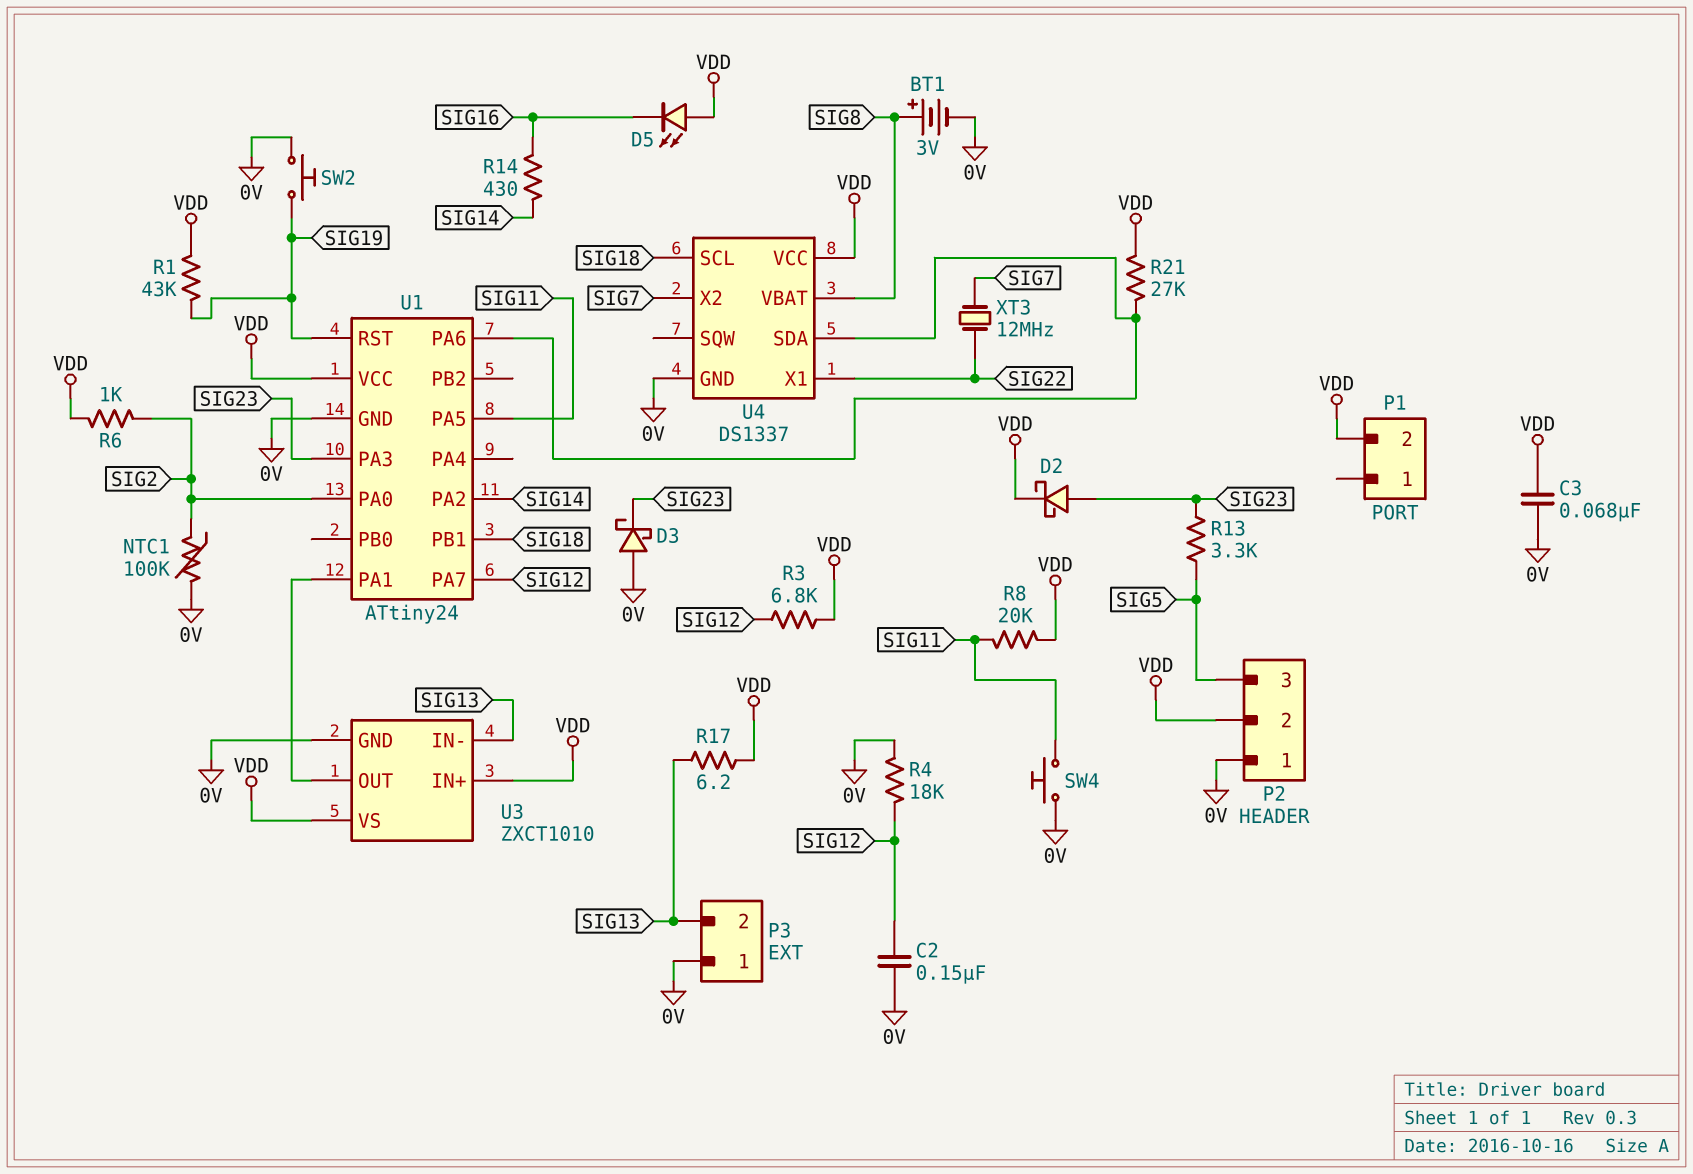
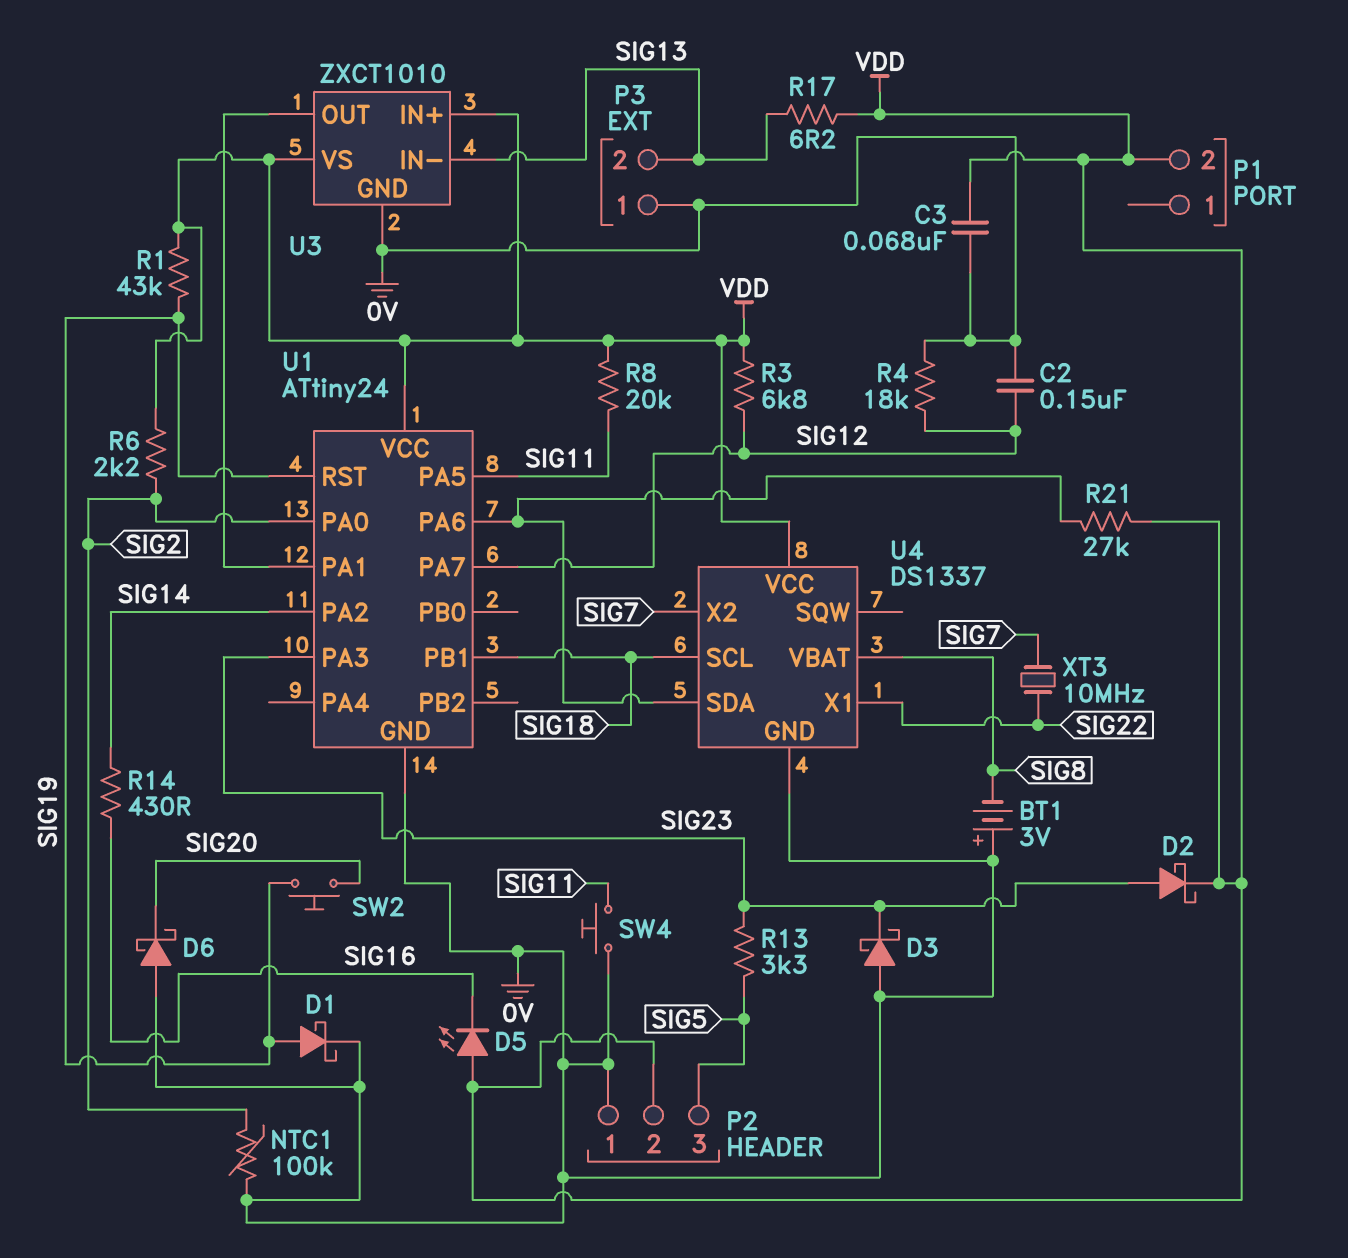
BT1: 3V (plus SIG8, minus 0V) -> 3V (plus 0V, minus SIG8)
D1: none -> schottky (A SIG19, K 0V)
D6: none -> schottky (A 0V, K SIG20)
R6: 1k (SIG2, VDD) -> 2.2k (SIG2, VDD)
SW2: button (0V, SIG19) -> button (SIG19, SIG20)
XT3: 12MHz (SIG7, SIG22) -> 10MHz (SIG7, SIG22)

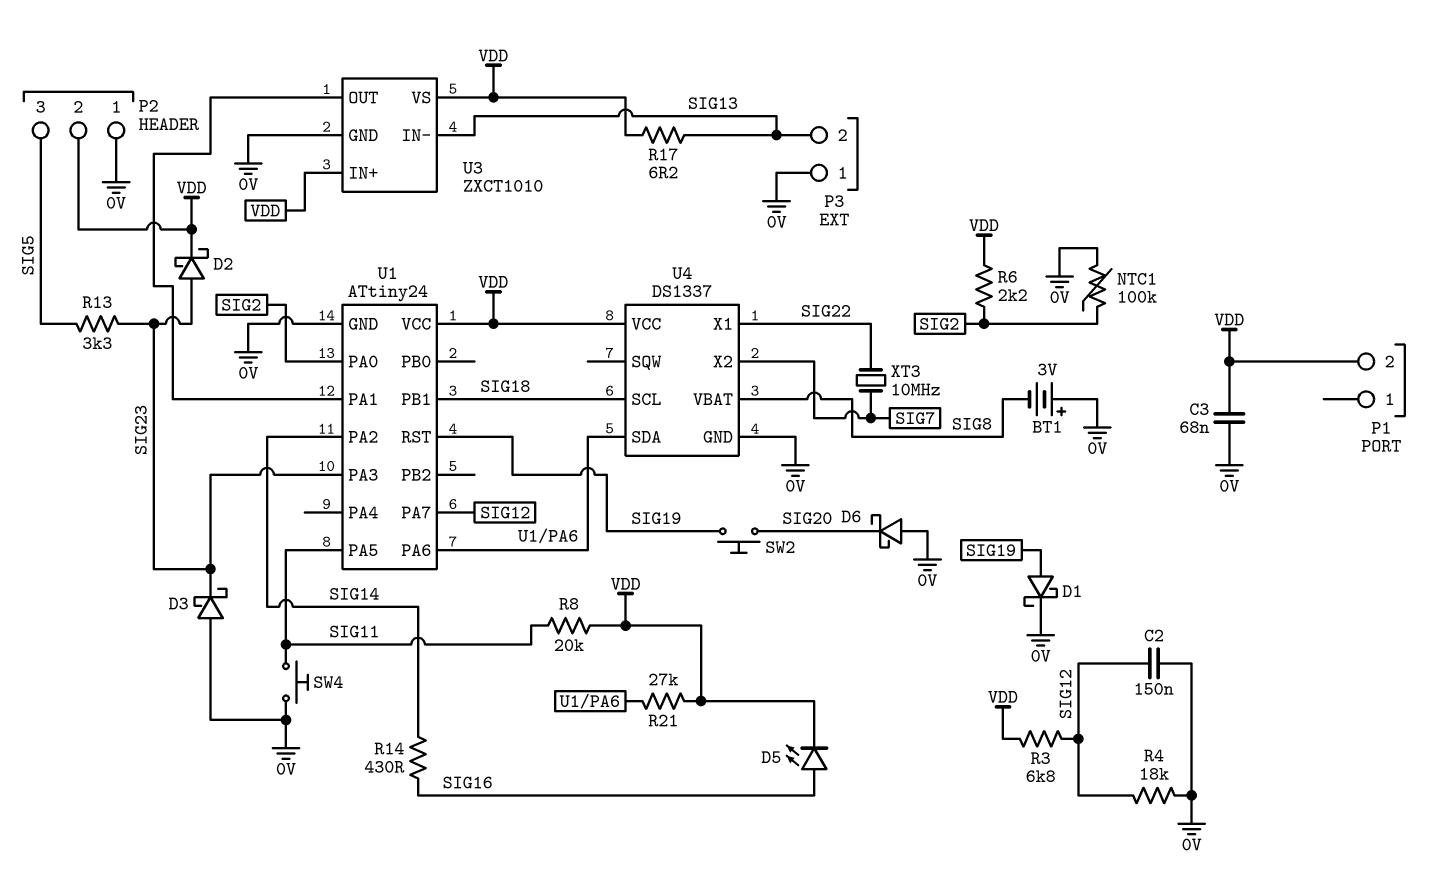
D5: LED (A VDD, K SIG16) -> LED (A SIG16, K VDD)
R1: 43k (SIG19, VDD) -> none

